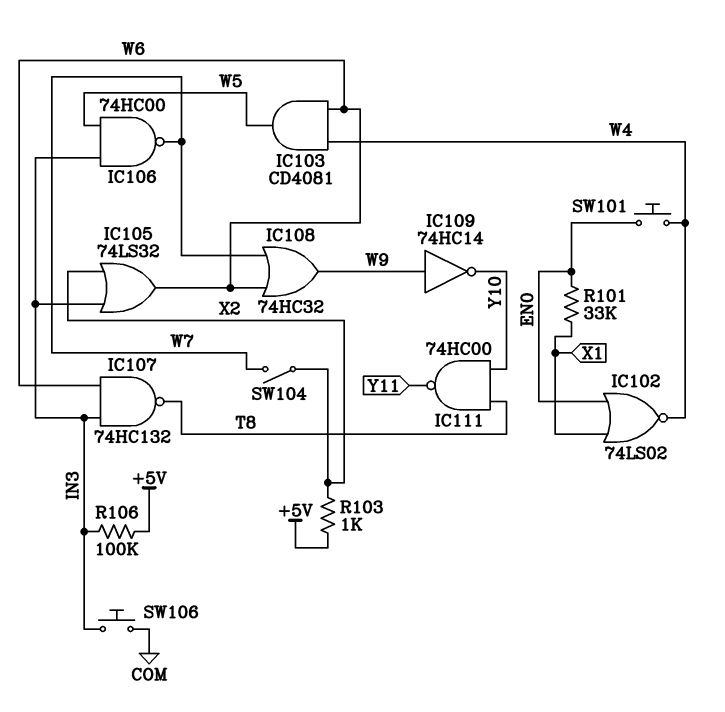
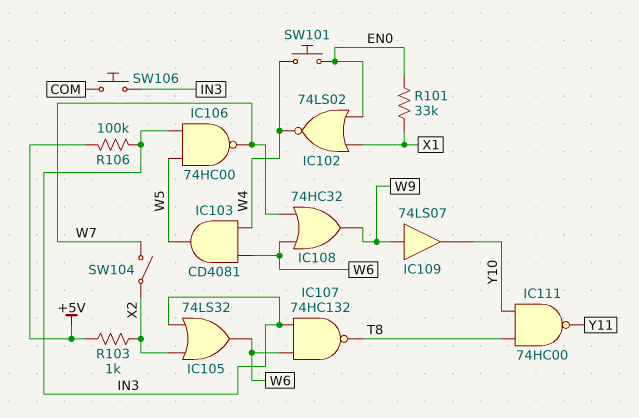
IC109: NOT 74HC14 (in W9, out Y10) -> buffer 74LS07 (in W9, out Y10)

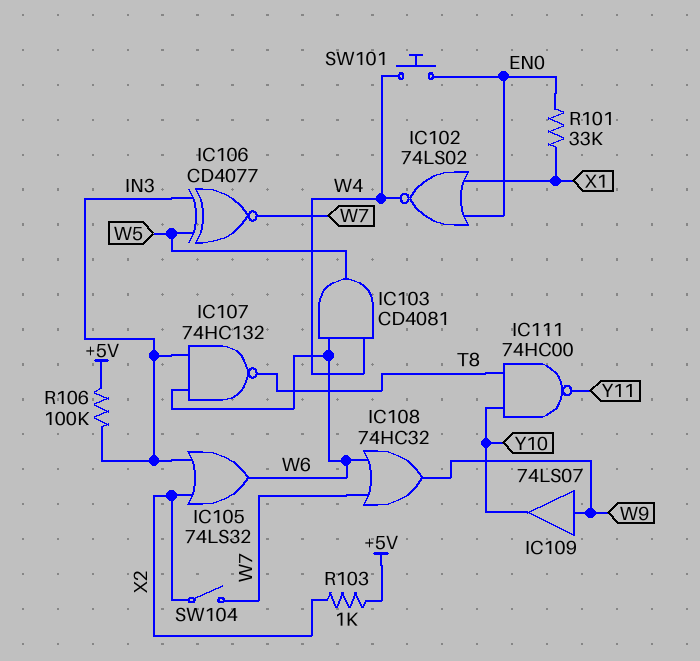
IC106: NAND 74HC00 (in IN3, in W5, out W7) -> XNOR CD4077 (in IN3, in W5, out W7)
SW106: button (COM, IN3) -> none

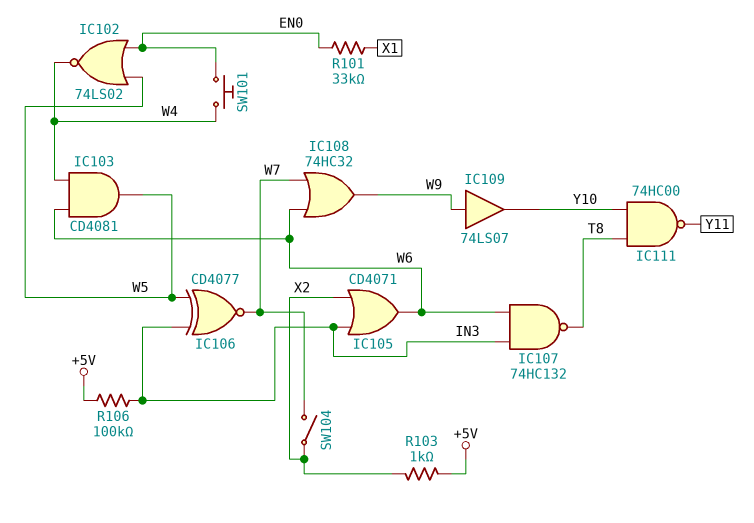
IC102: NOR 74LS02 (in EN0, in X1, out W4) -> NOR 74LS02 (in EN0, in W5, out W4)
IC105: OR 74LS32 (in IN3, in X2, out W6) -> OR CD4071 (in IN3, in X2, out W6)

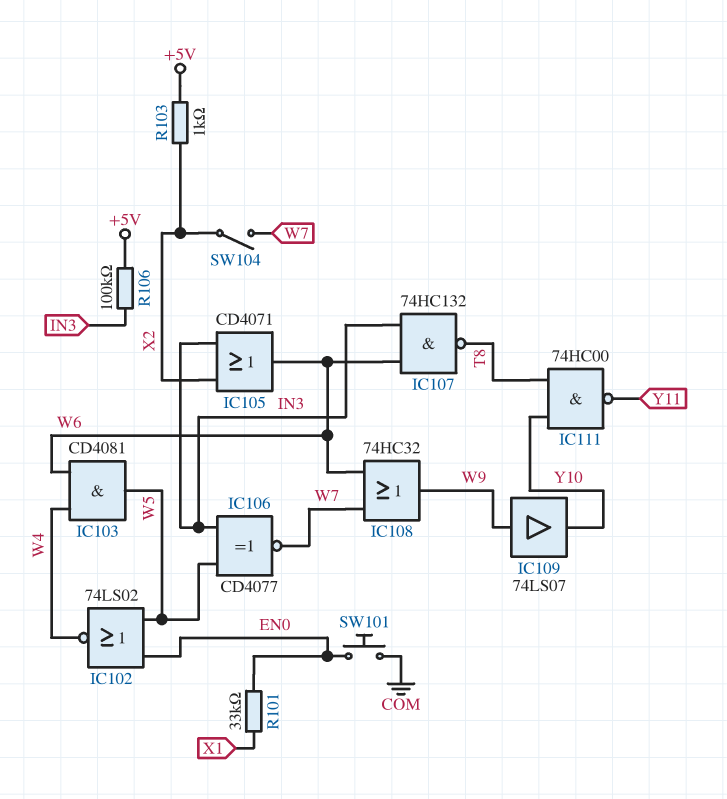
SW101: button (EN0, W4) -> button (COM, EN0)

